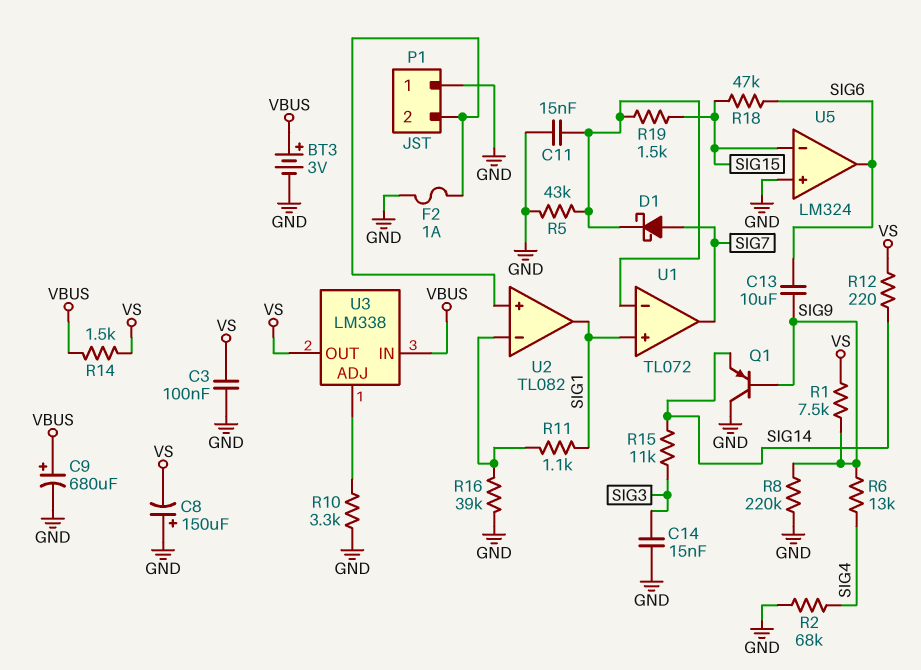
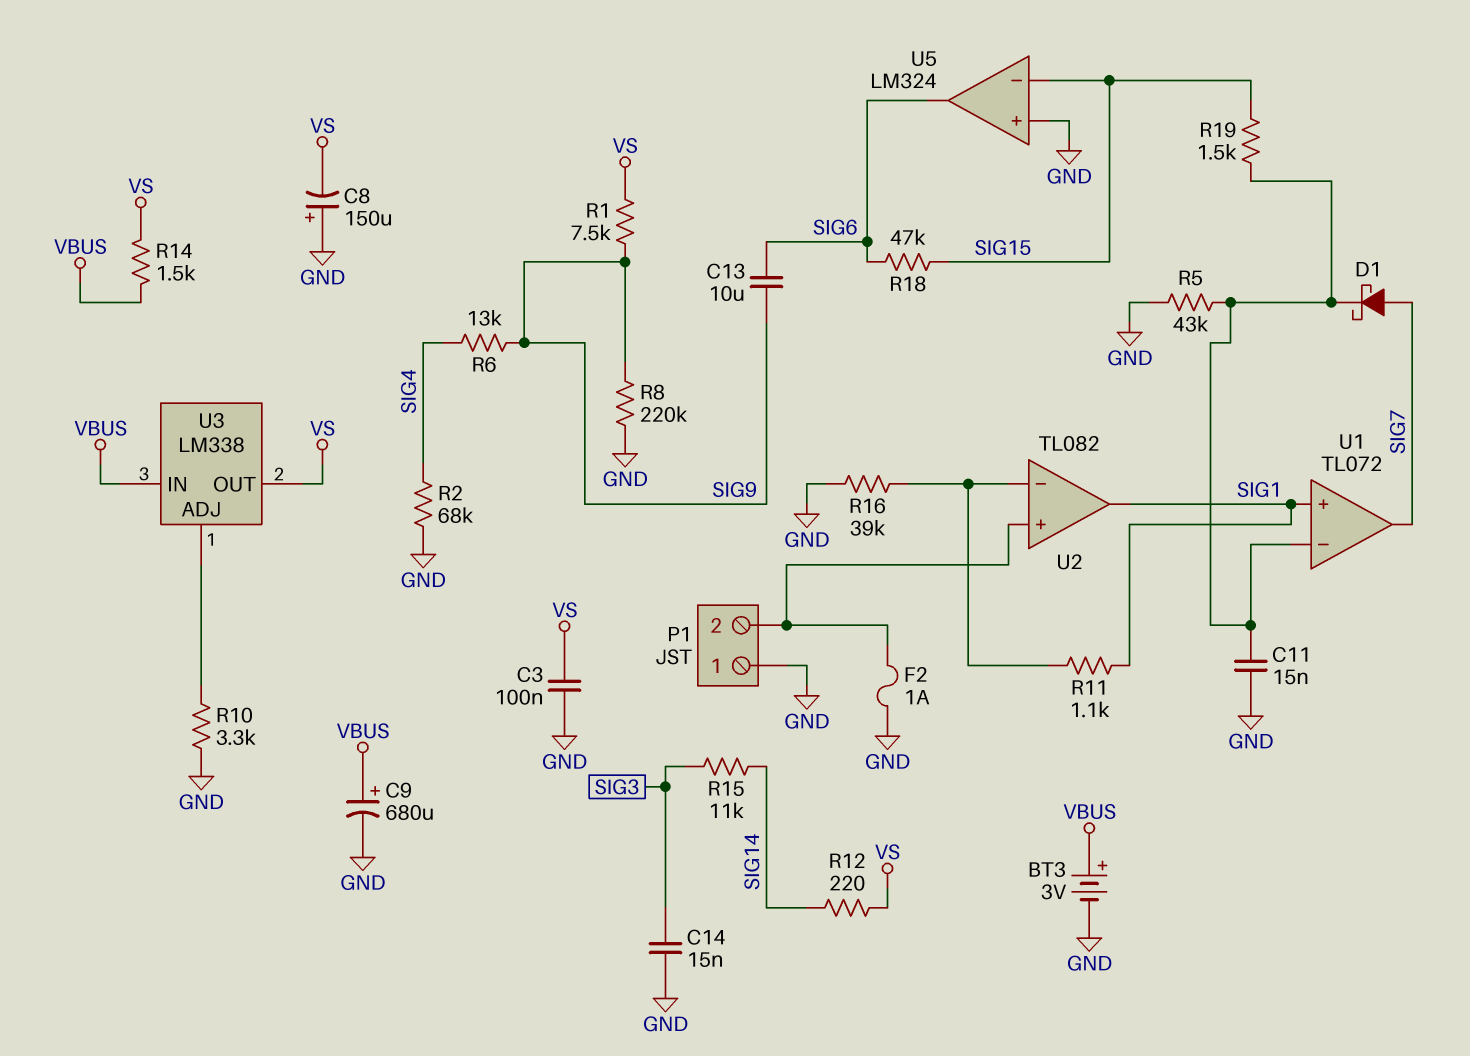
Q1: PNP (B SIG9, C GND, E SIG14) -> none

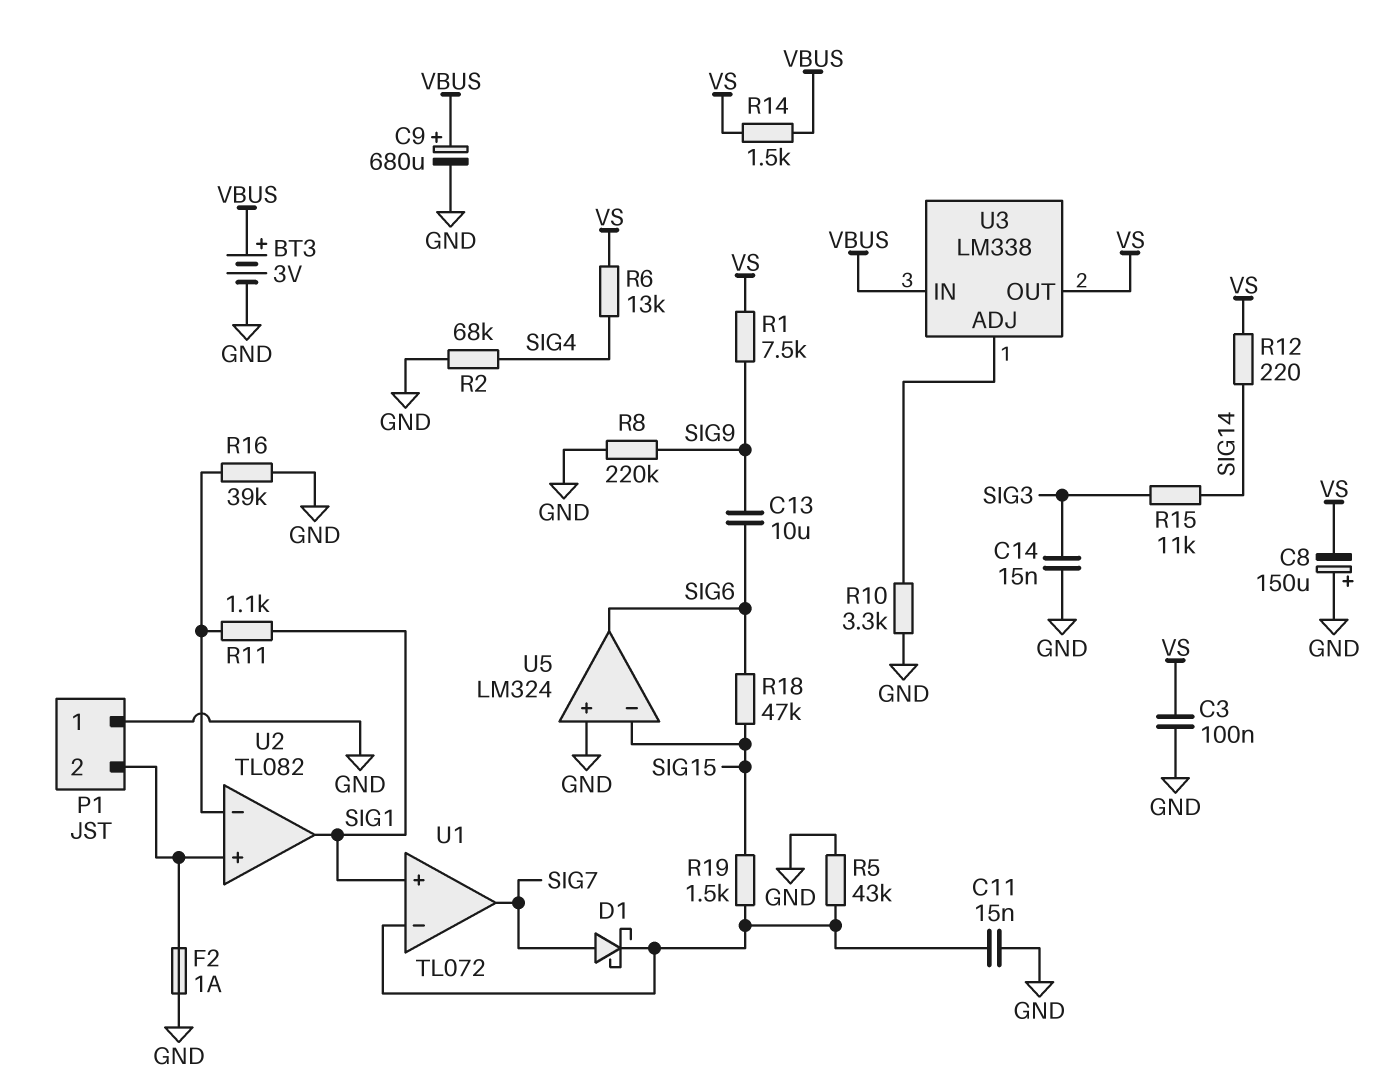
R6: 13k (SIG4, SIG9) -> 13k (SIG4, VS)

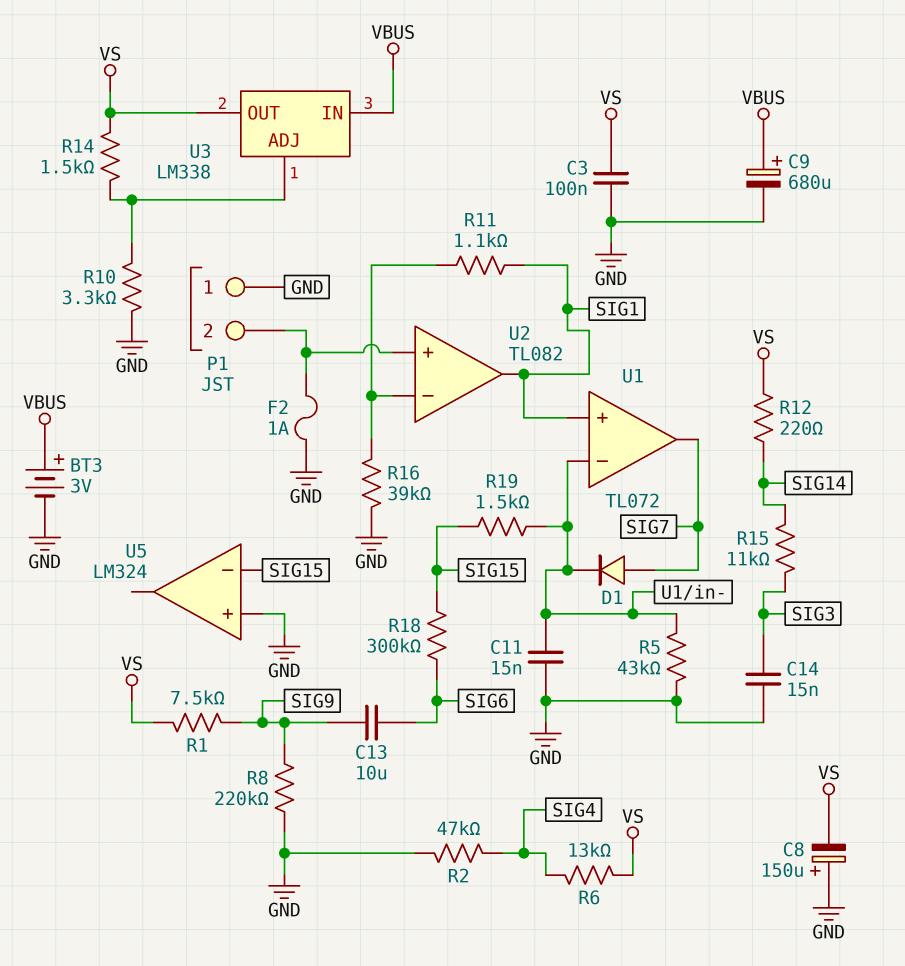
D1: schottky (A SIG7, K U1/in-) -> diode (A SIG7, K U1/in-)
R2: 68k (GND, SIG4) -> 47k (GND, SIG4)
R14: 1.5k (VBUS, VS) -> 1.5k (U3/ADJ, VS)
R18: 47k (SIG6, SIG15) -> 300k (SIG6, SIG15)
U5 pin out: SIG6 -> none

